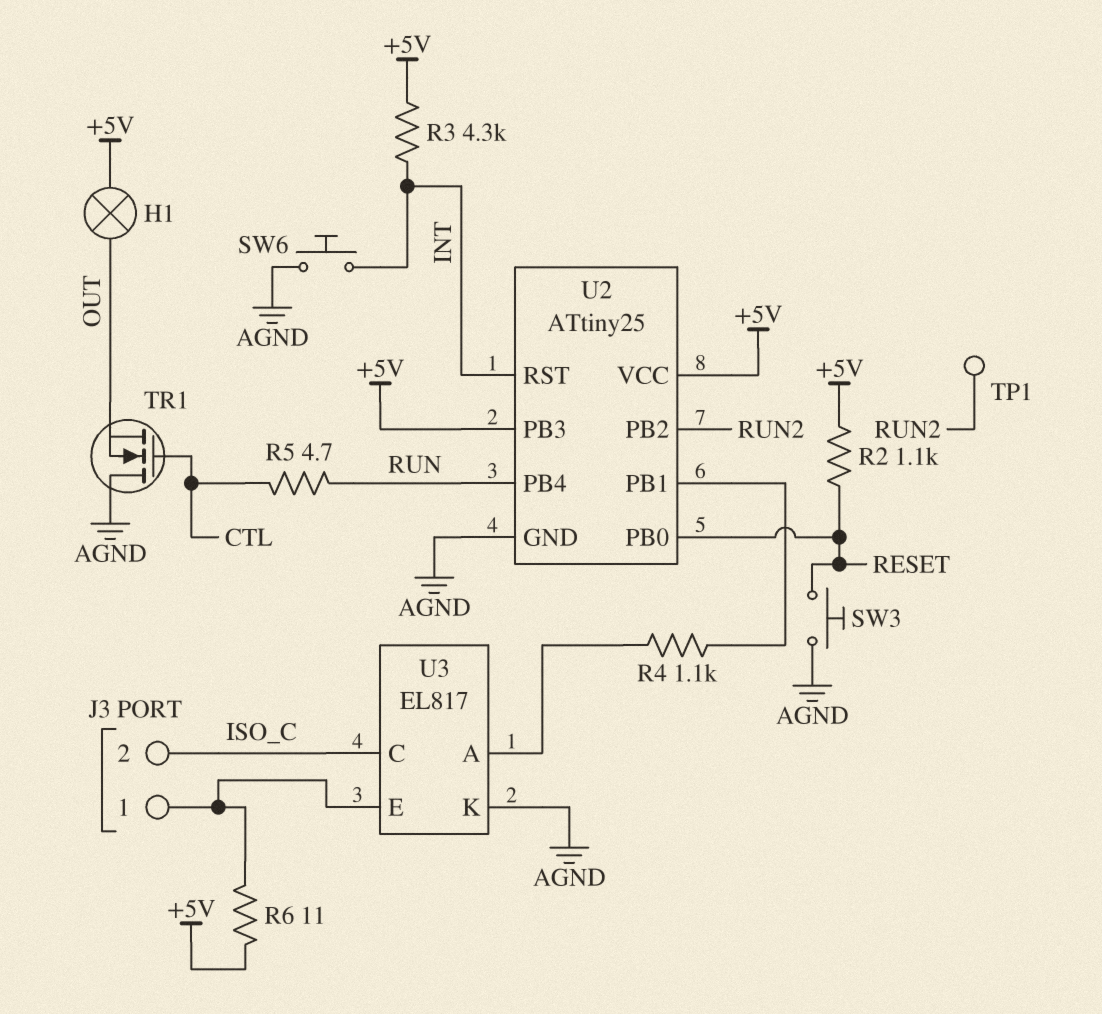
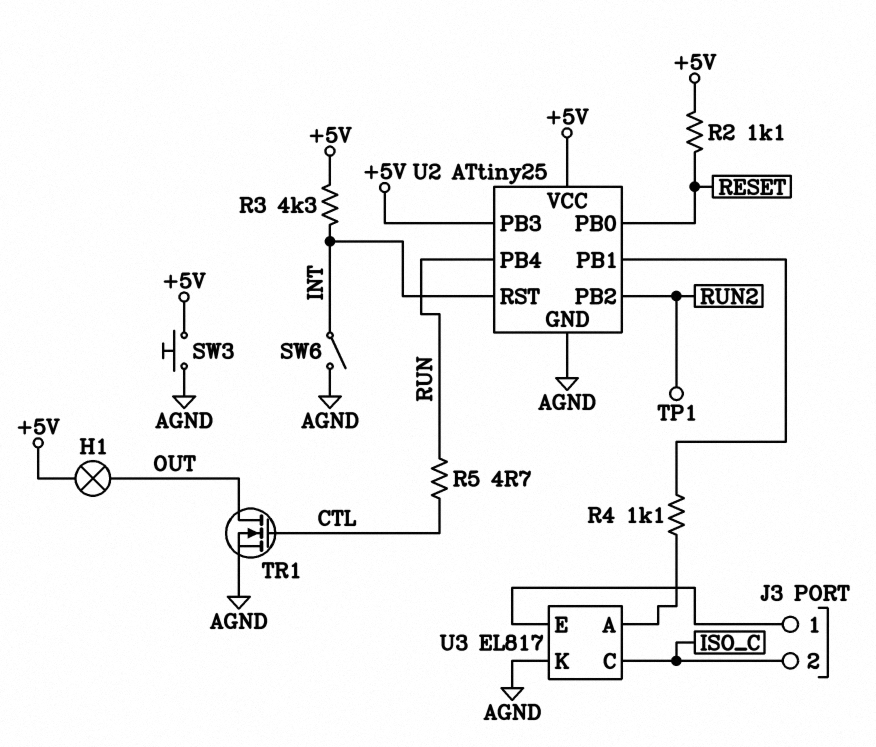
R6: 11 (+5V, J3/1) -> none
SW3: button (AGND, RESET) -> button (+5V, AGND)
SW6: button (AGND, INT) -> switch (AGND, INT)
TR1: NMOS (G CTL, D AGND, S OUT) -> NMOS (G CTL, D OUT, S AGND)

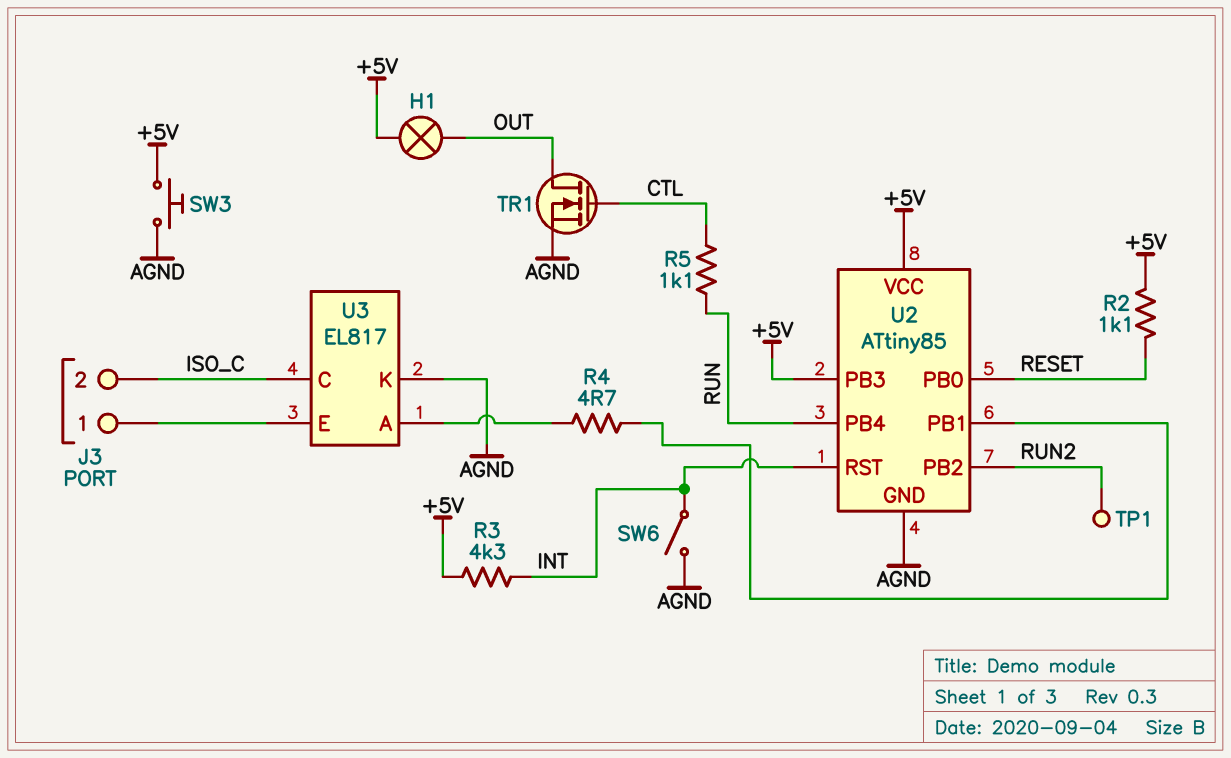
R4: 1.1k (U2/PB1, U3/A) -> 4.7 (U2/PB1, U3/A)
R5: 4.7 (CTL, RUN) -> 1.1k (CTL, RUN)
U2: ATtiny25 -> ATtiny85

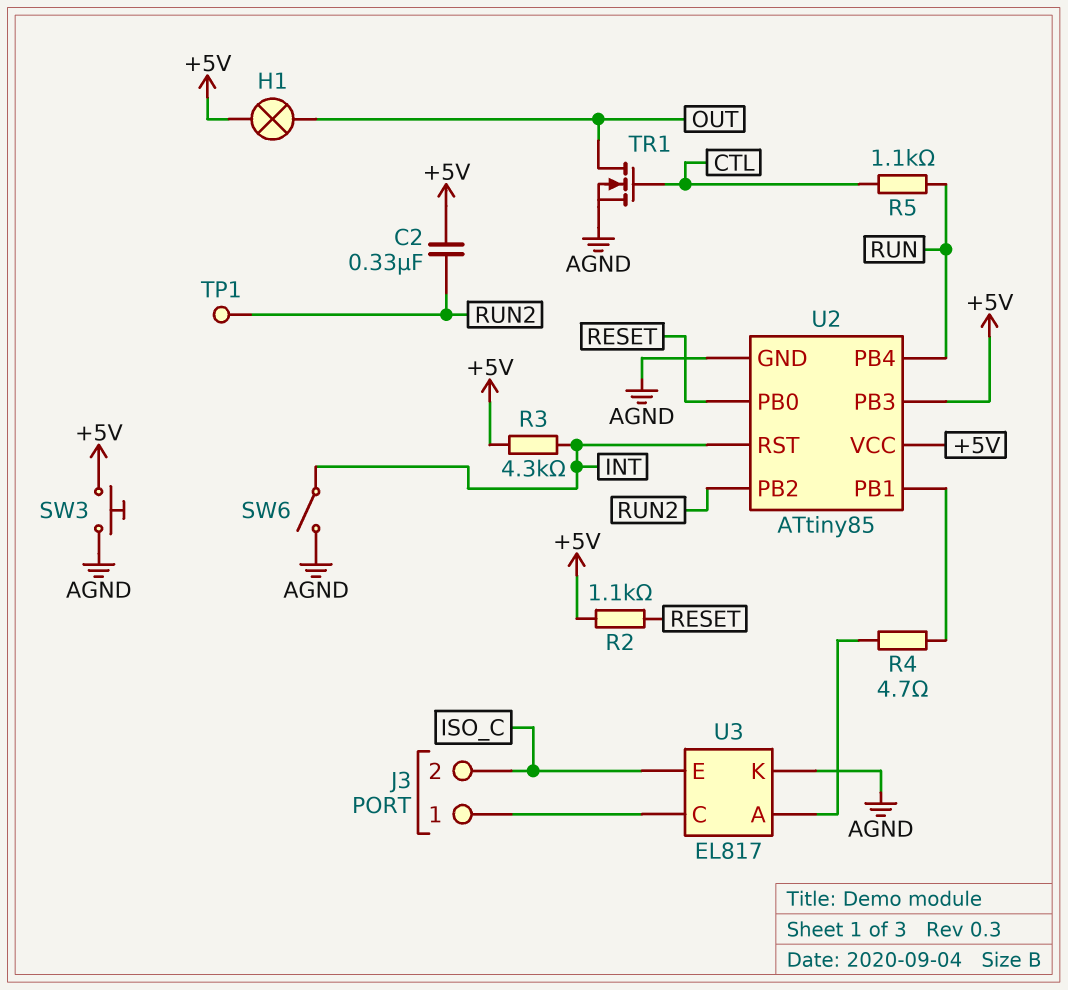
C2: none -> 330nF (+5V, RUN2)
U3 pin C: ISO_C -> J3/1
U3 pin E: J3/1 -> ISO_C

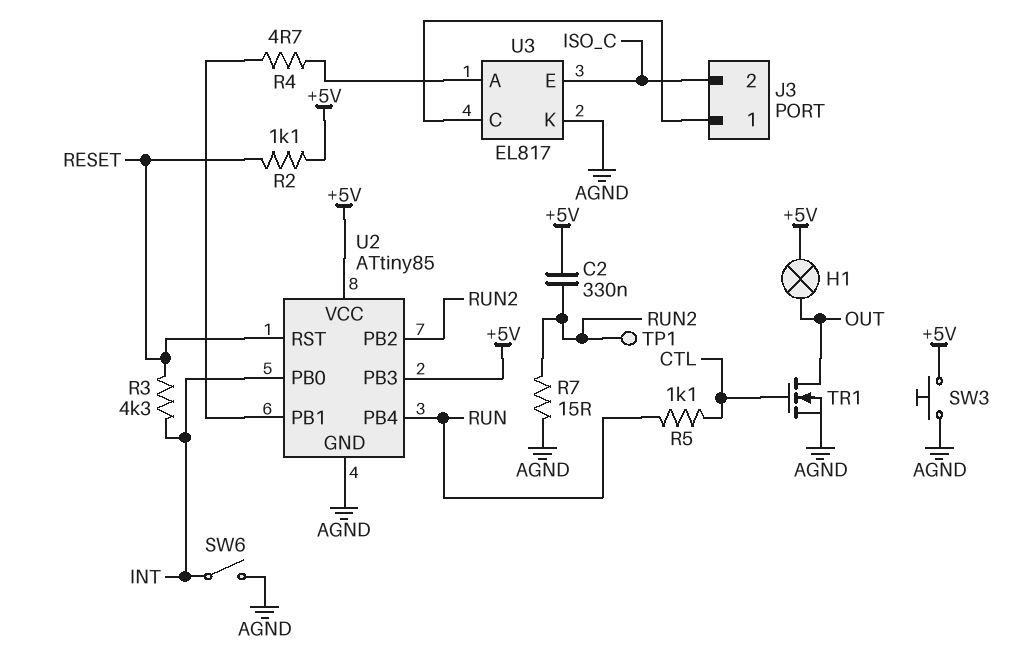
R3: 4.3k (+5V, INT) -> 4.3k (INT, RESET)
R7: none -> 15 (AGND, RUN2)
U2 pin PB0: RESET -> INT
U2 pin RST: INT -> RESET

